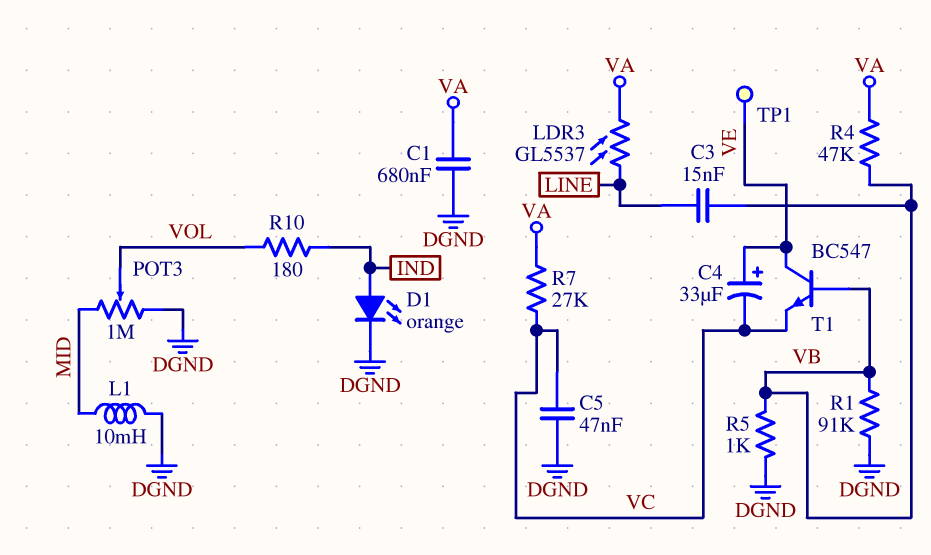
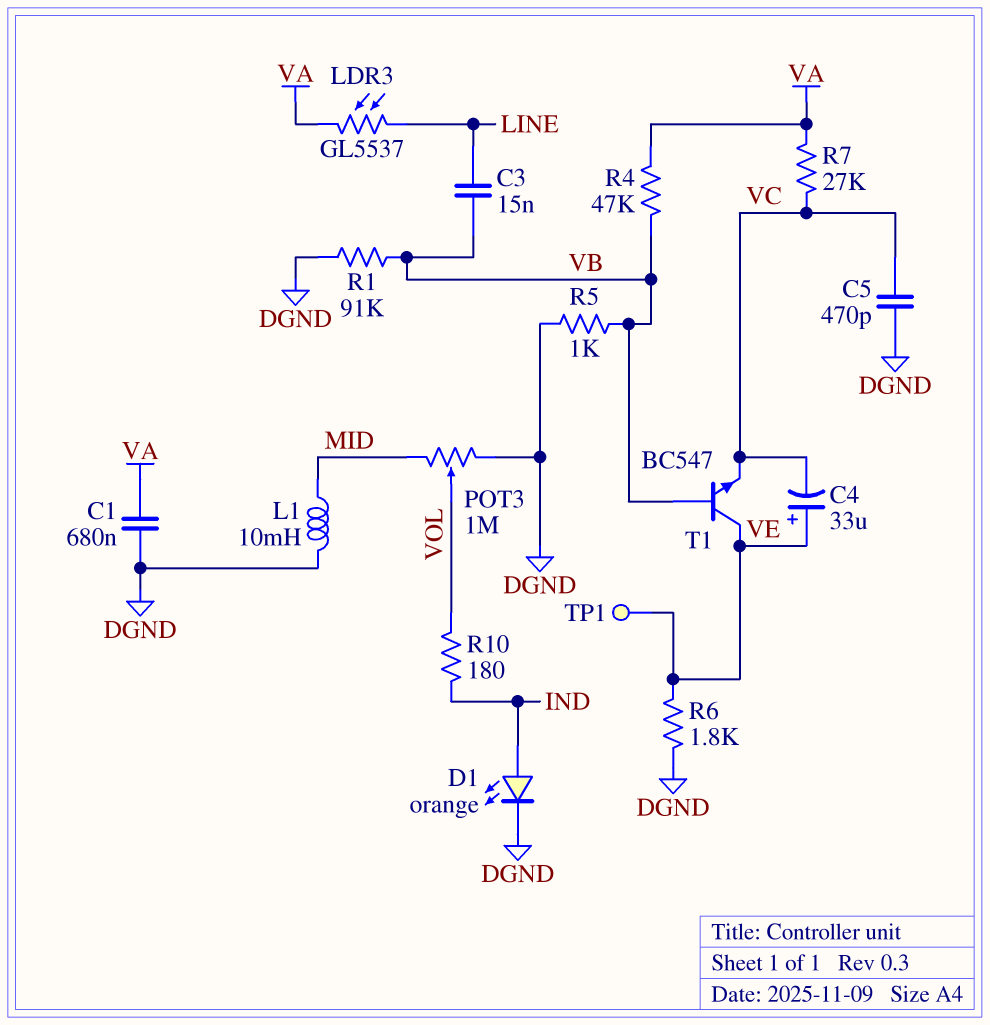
C5: 47nF (DGND, VC) -> 470pF (DGND, VC)
R6: none -> 1.8k (DGND, VE)

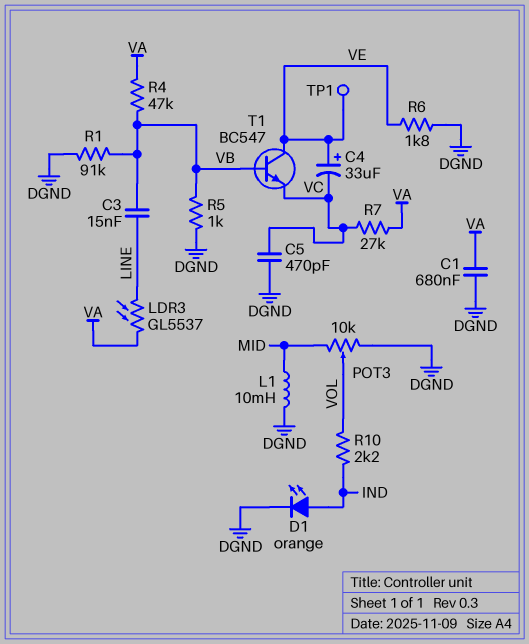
POT3: 1M (DGND, MID, wiper VOL) -> 10k (DGND, MID, wiper VOL)
R10: 180 (IND, VOL) -> 2.2k (IND, VOL)

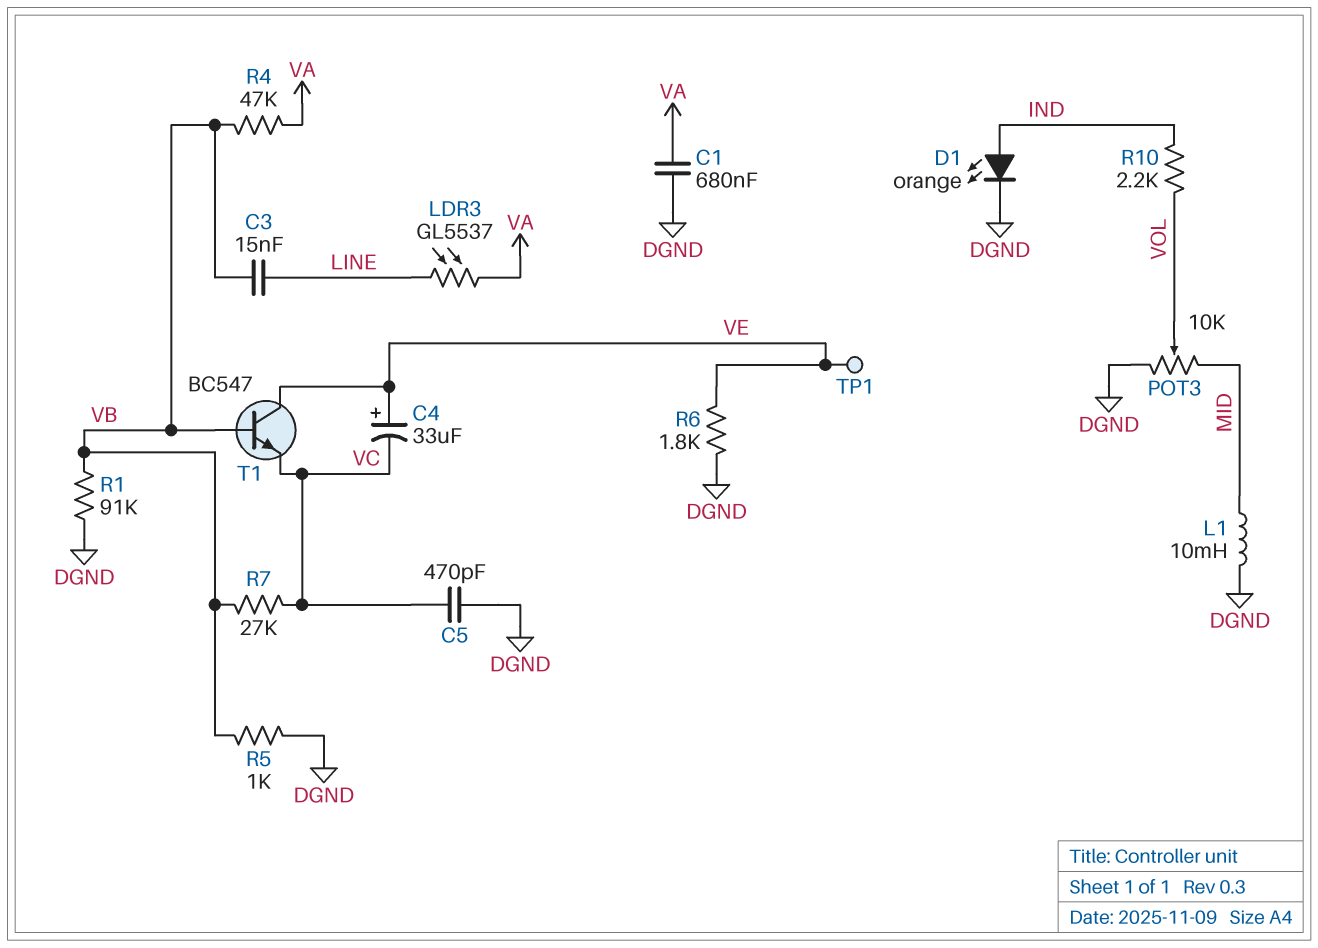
R7: 27k (VA, VC) -> 27k (VB, VC)

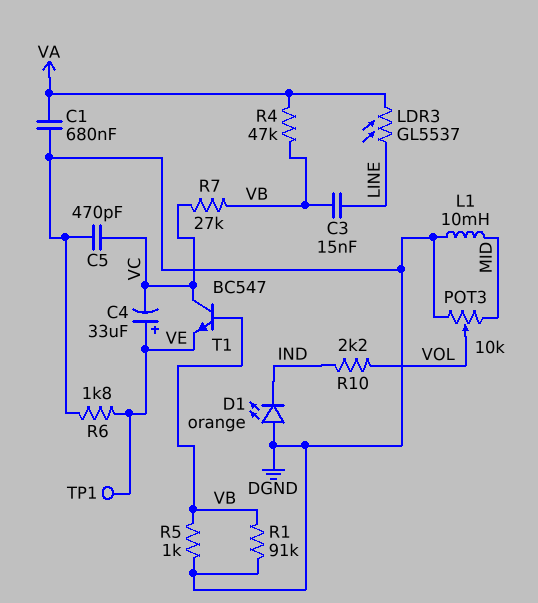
D1: LED orange (A IND, K DGND) -> LED orange (A DGND, K IND)
T1: NPN BC547 (B VB, C VE, E VC) -> NPN BC547 (B VB, C VC, E VE)

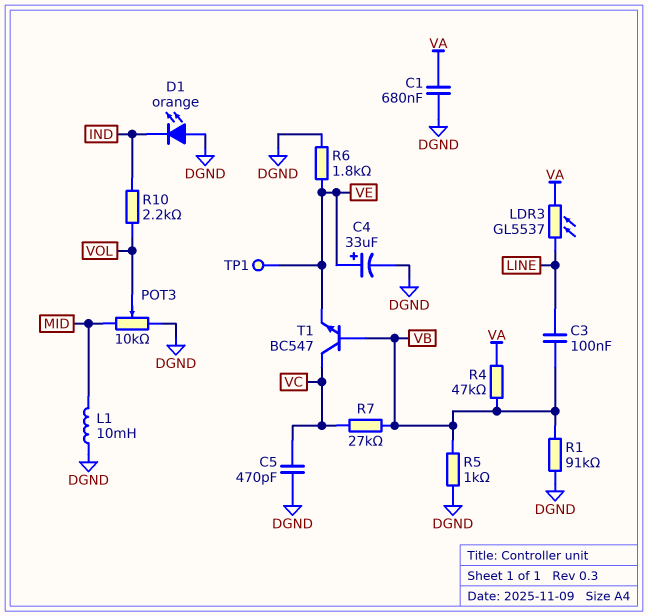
C3: 15nF (LINE, VB) -> 100nF (LINE, VB)
C4: 33uF (plus VE, minus VC) -> 33uF (plus VE, minus DGND)

